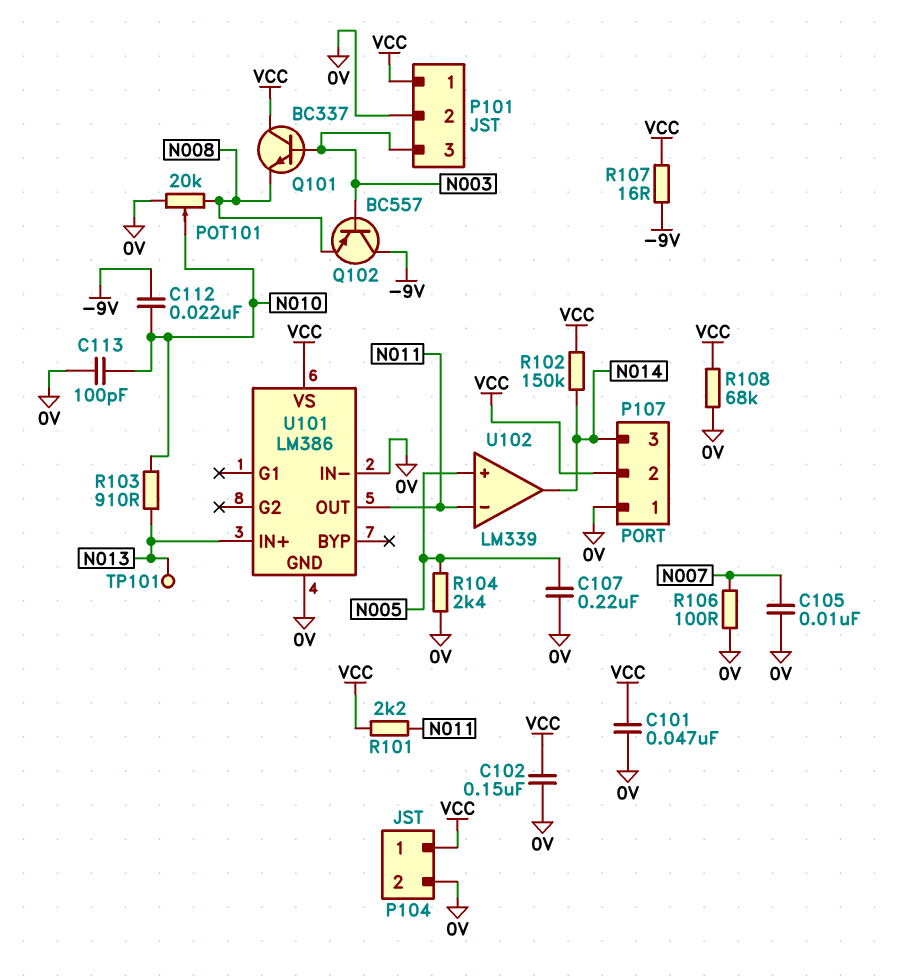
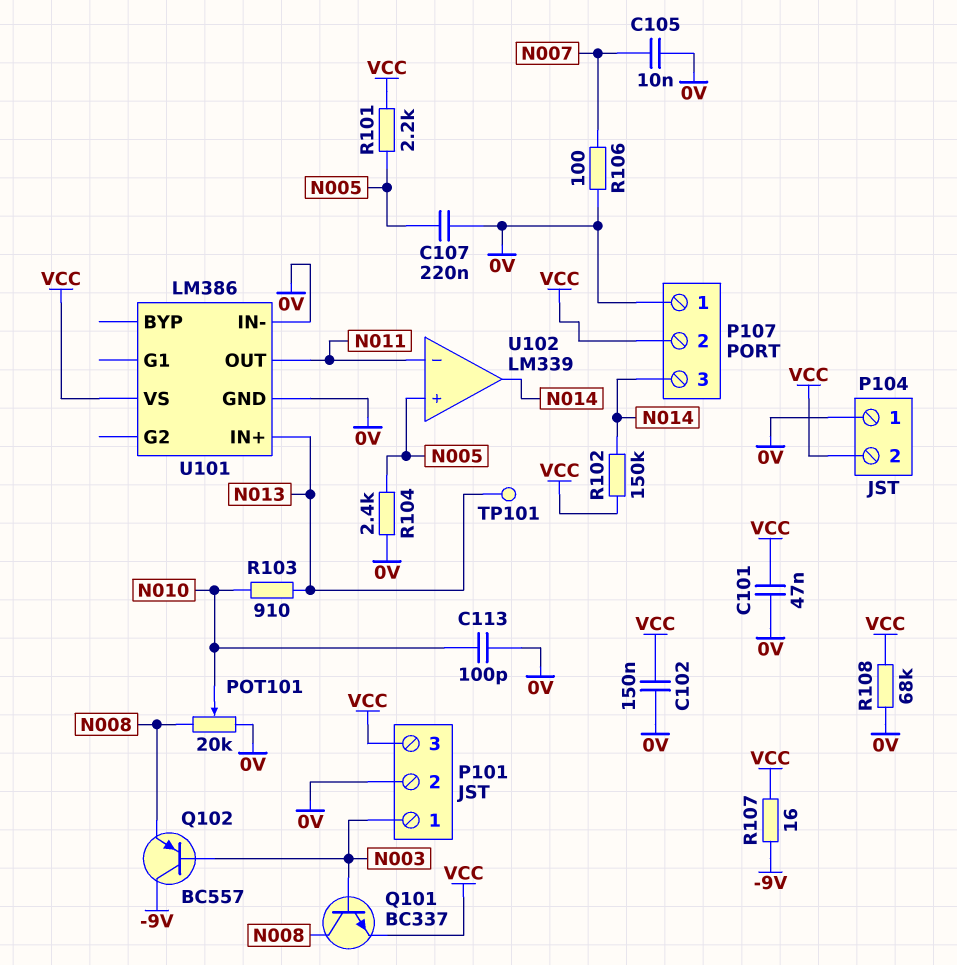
C112: 22nF (-9V, N010) -> none
P101 pin 1: VCC -> N003
P101 pin 3: N003 -> VCC
P104 pin 1: VCC -> 0V
P104 pin 2: 0V -> VCC
Q101: NPN BC337 (B N003, C VCC, E N008) -> NPN BC337 (B N003, C N008, E VCC)
R101: 2.2k (N011, VCC) -> 2.2k (N005, VCC)

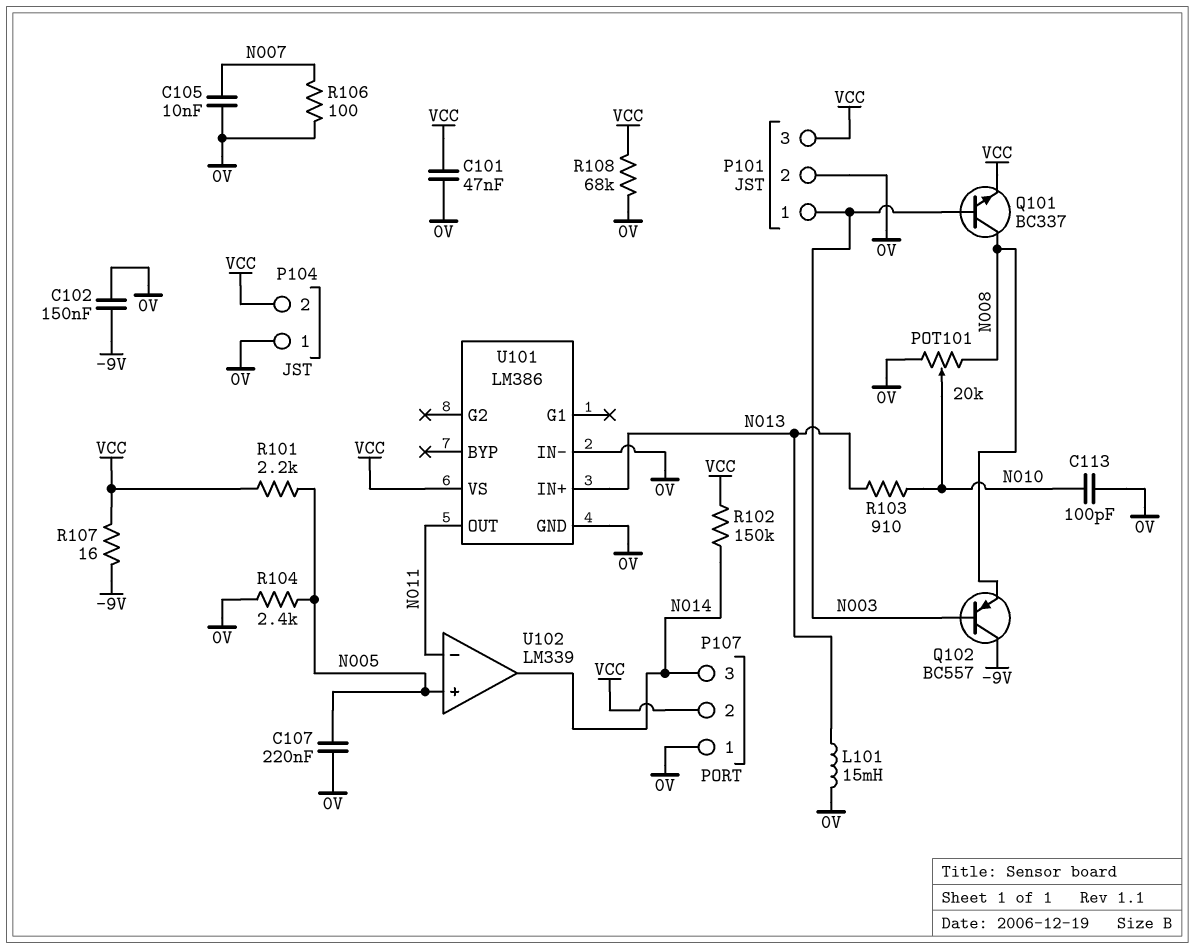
C102: 150nF (0V, VCC) -> 150nF (-9V, 0V)
L101: none -> 15mH (0V, N013)
TP101: test point (N013) -> none

